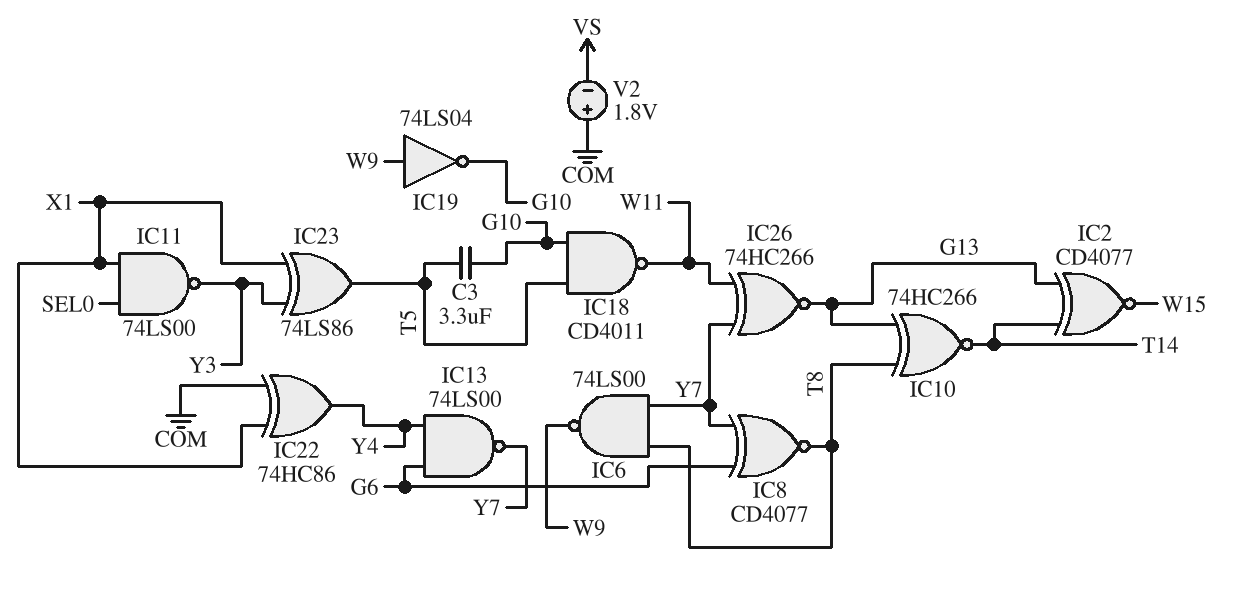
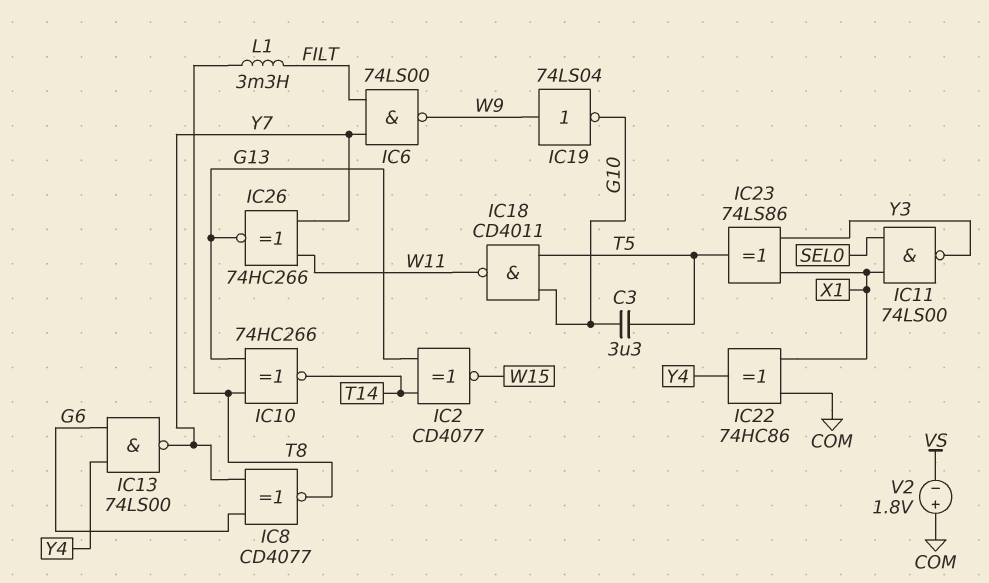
IC6: NAND 74LS00 (in T8, in Y7, out W9) -> NAND 74LS00 (in FILT, in Y7, out W9)
L1: none -> 3.3mH (FILT, T8)

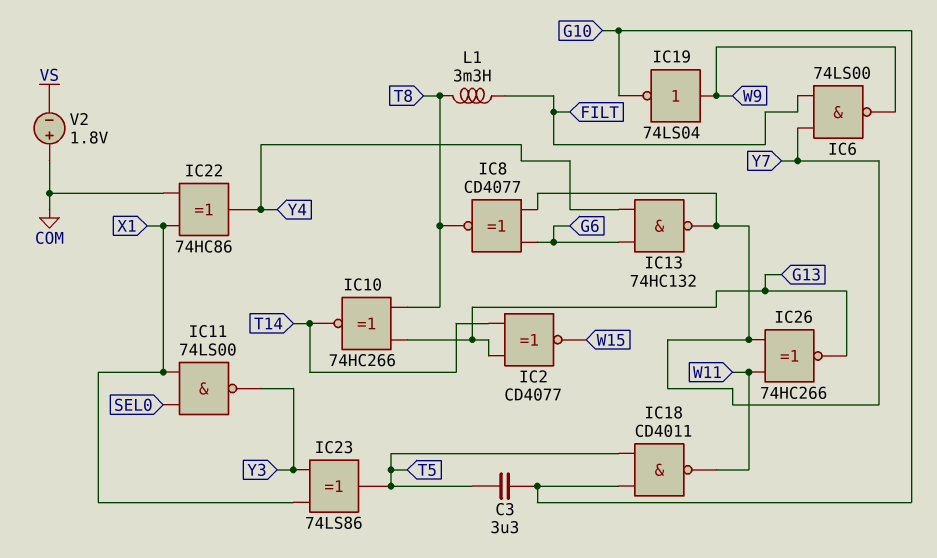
IC13: NAND 74LS00 (in G6, in Y4, out Y7) -> NAND 74HC132 (in G6, in Y4, out Y7)

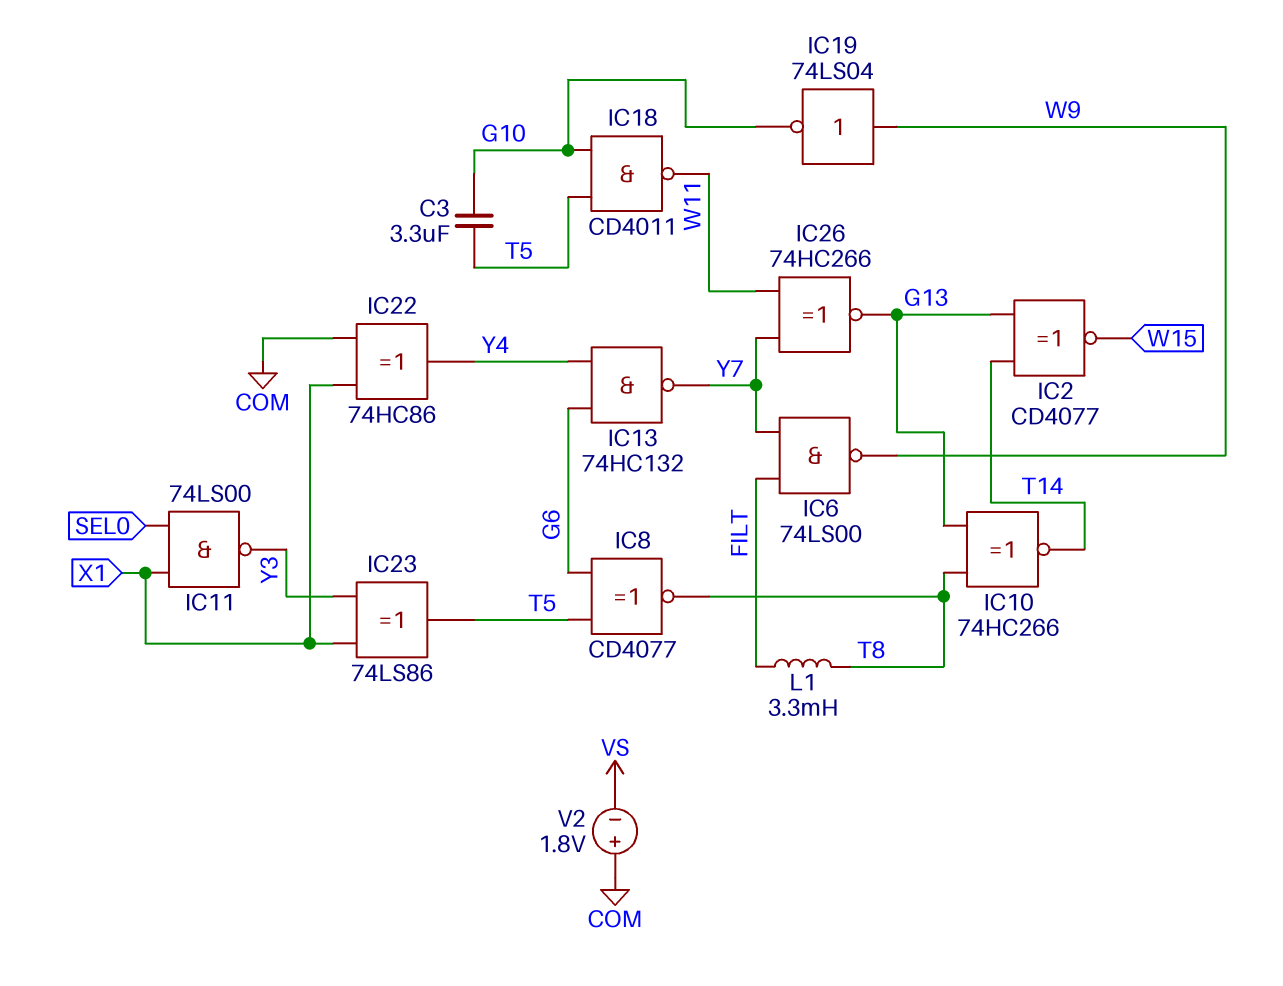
IC8: XNOR CD4077 (in G6, in Y7, out T8) -> XNOR CD4077 (in G6, in T5, out T8)

